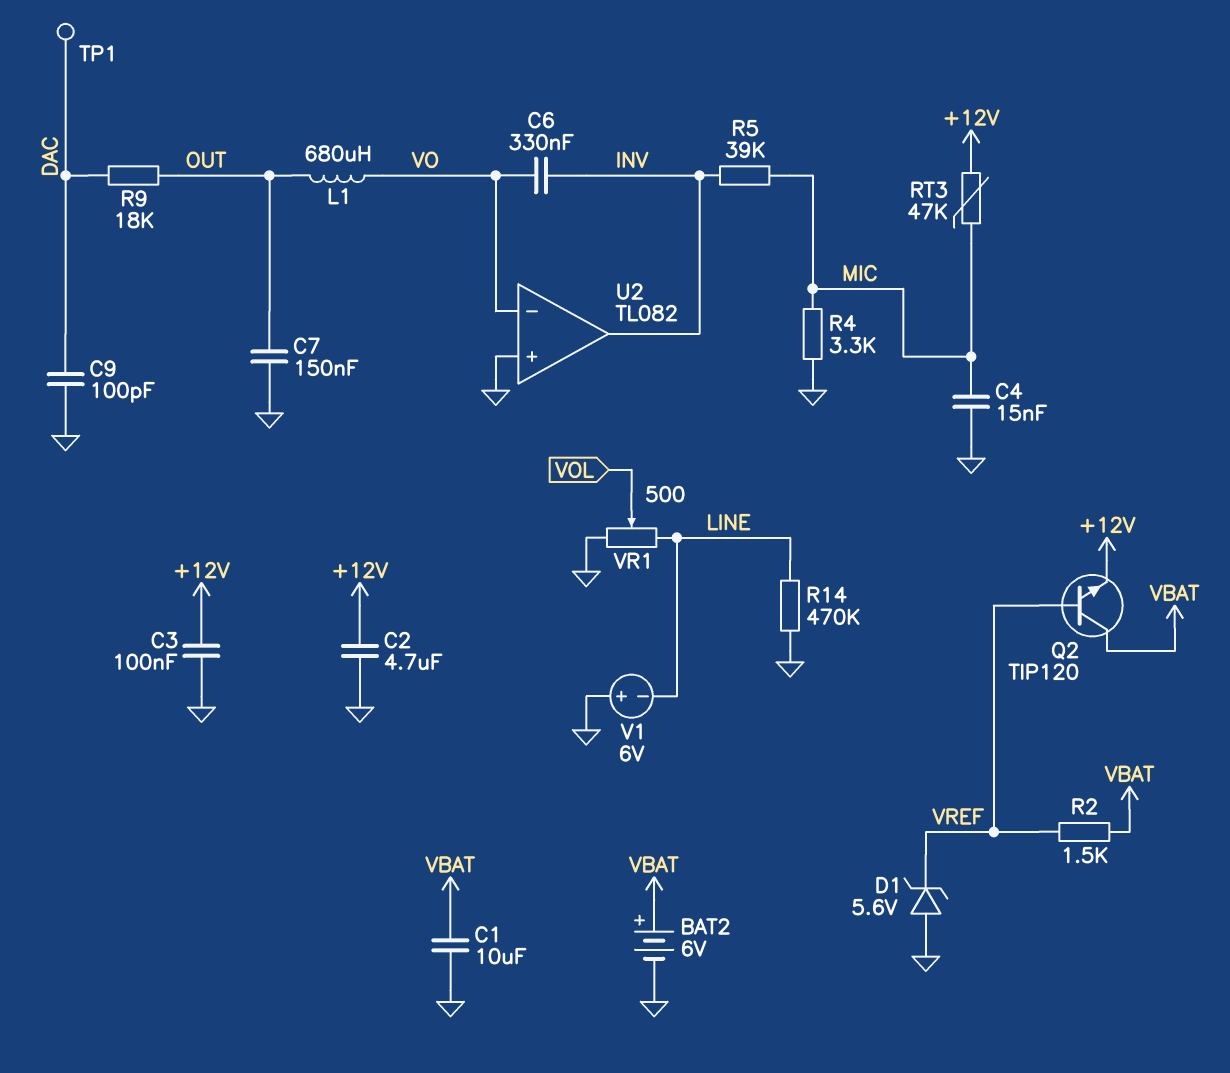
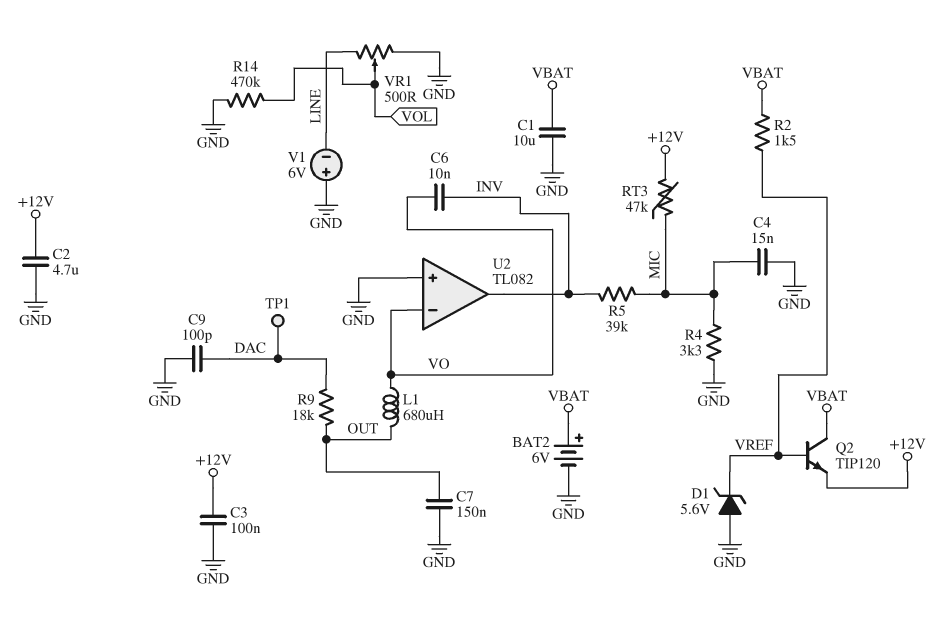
C6: 330nF (INV, VO) -> 10nF (INV, VO)
R14: 470k (GND, LINE) -> 470k (GND, VOL)

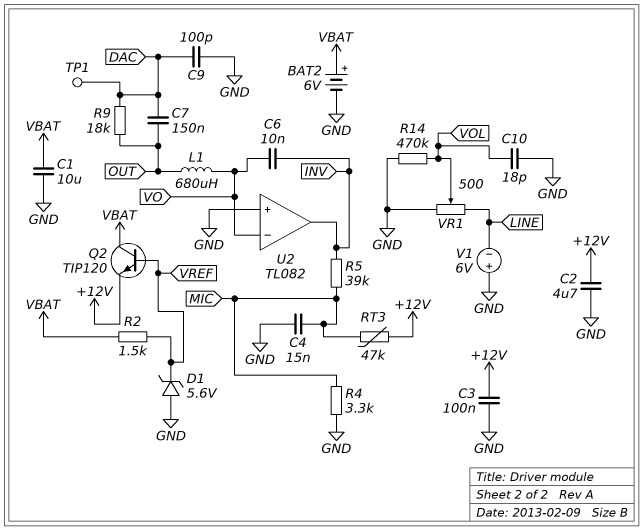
C7: 150nF (GND, OUT) -> 150nF (DAC, OUT)
C10: none -> 18pF (GND, VOL)

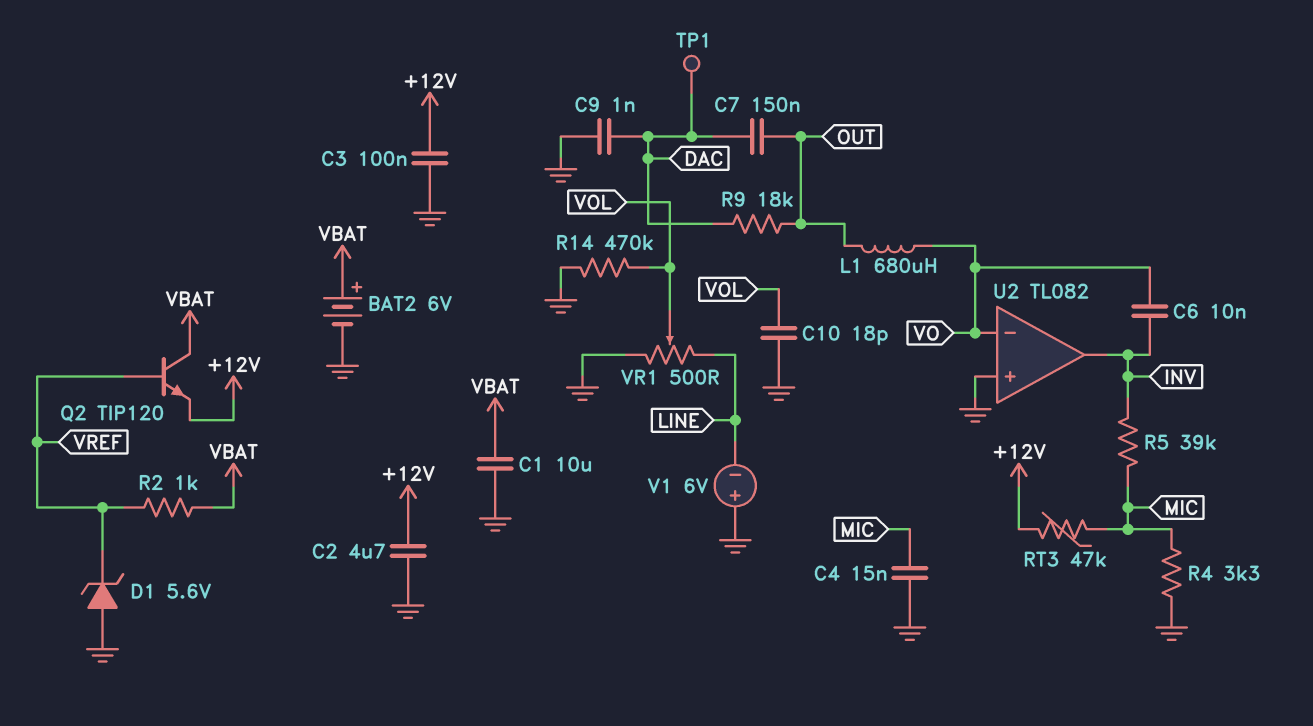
C9: 100pF (DAC, GND) -> 1nF (DAC, GND)
R2: 1.5k (VBAT, VREF) -> 1k (VBAT, VREF)

